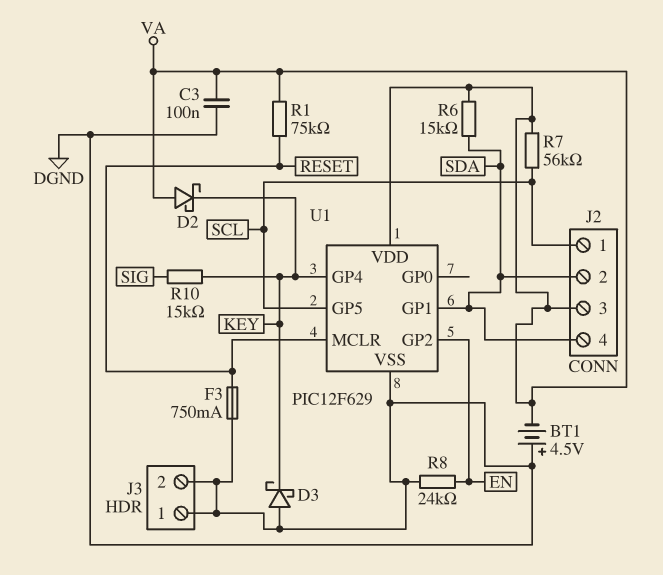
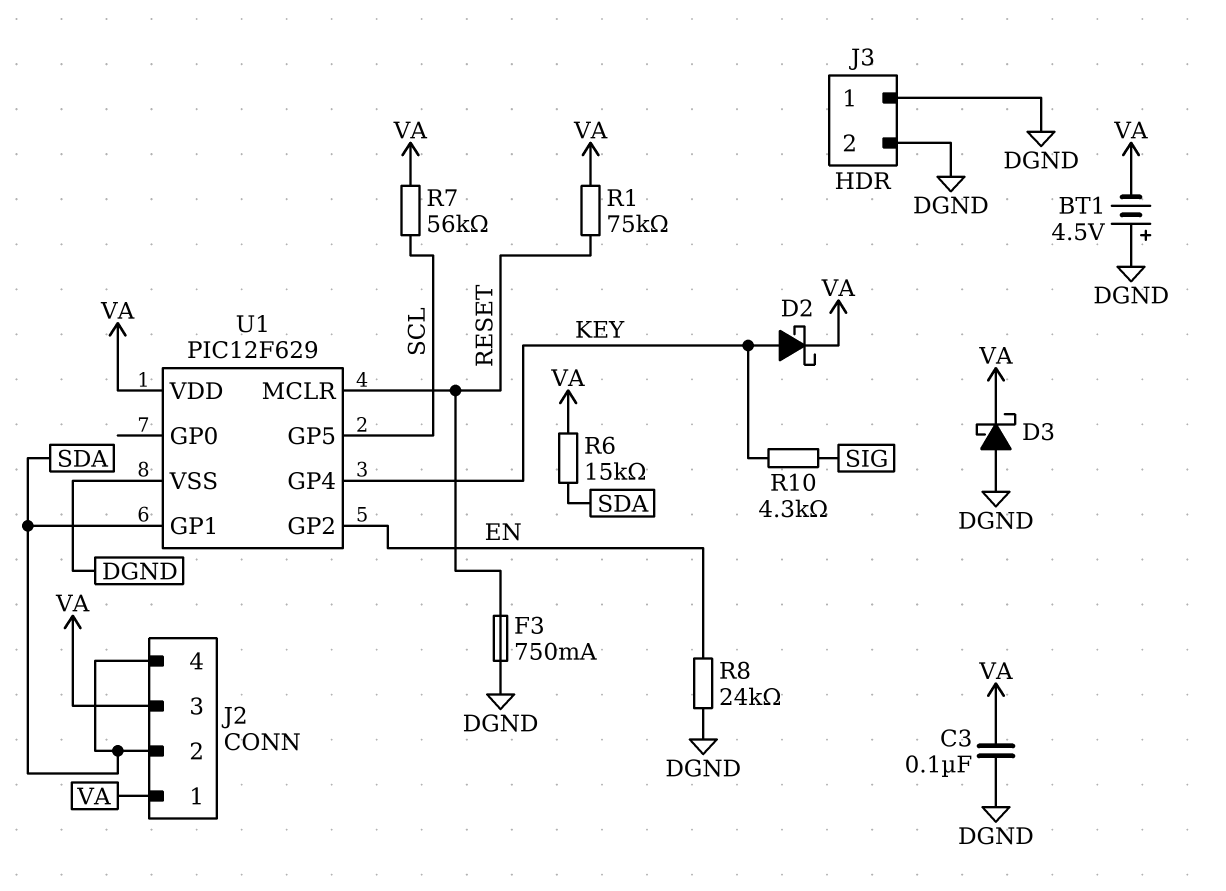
D2: schottky (A VA, K KEY) -> schottky (A KEY, K VA)
D3: schottky (A DGND, K KEY) -> schottky (A DGND, K VA)
J2 pin 1: SCL -> VA
R10: 15k (KEY, SIG) -> 4.3k (KEY, SIG)

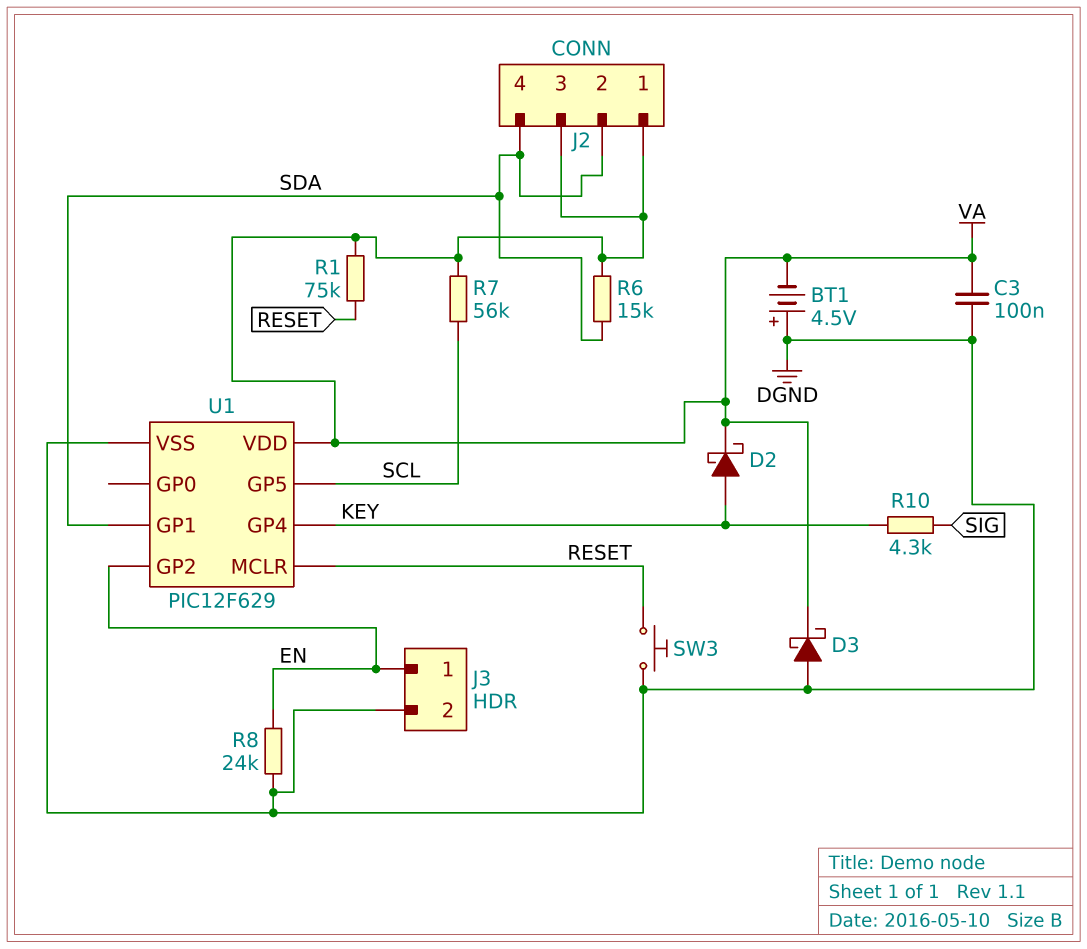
F3: 750mA (DGND, RESET) -> none
J3 pin 1: DGND -> EN
SW3: none -> button (DGND, RESET)

